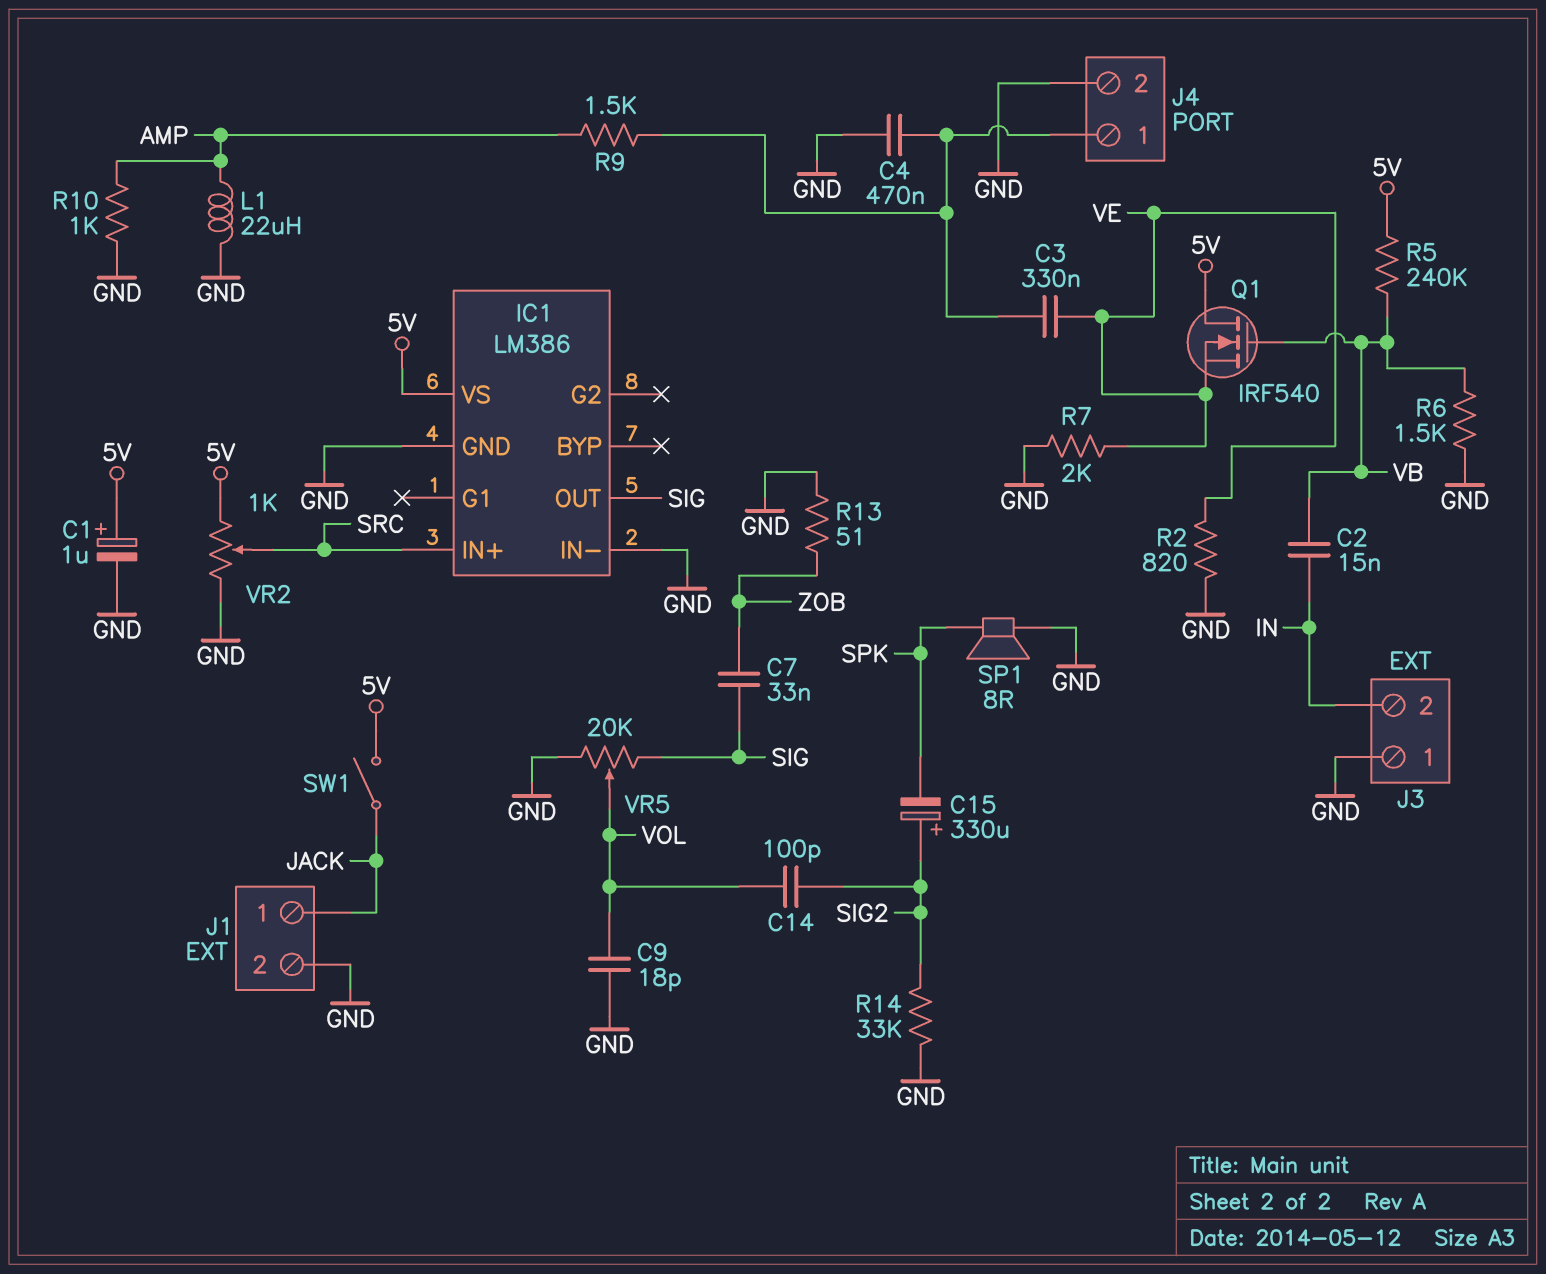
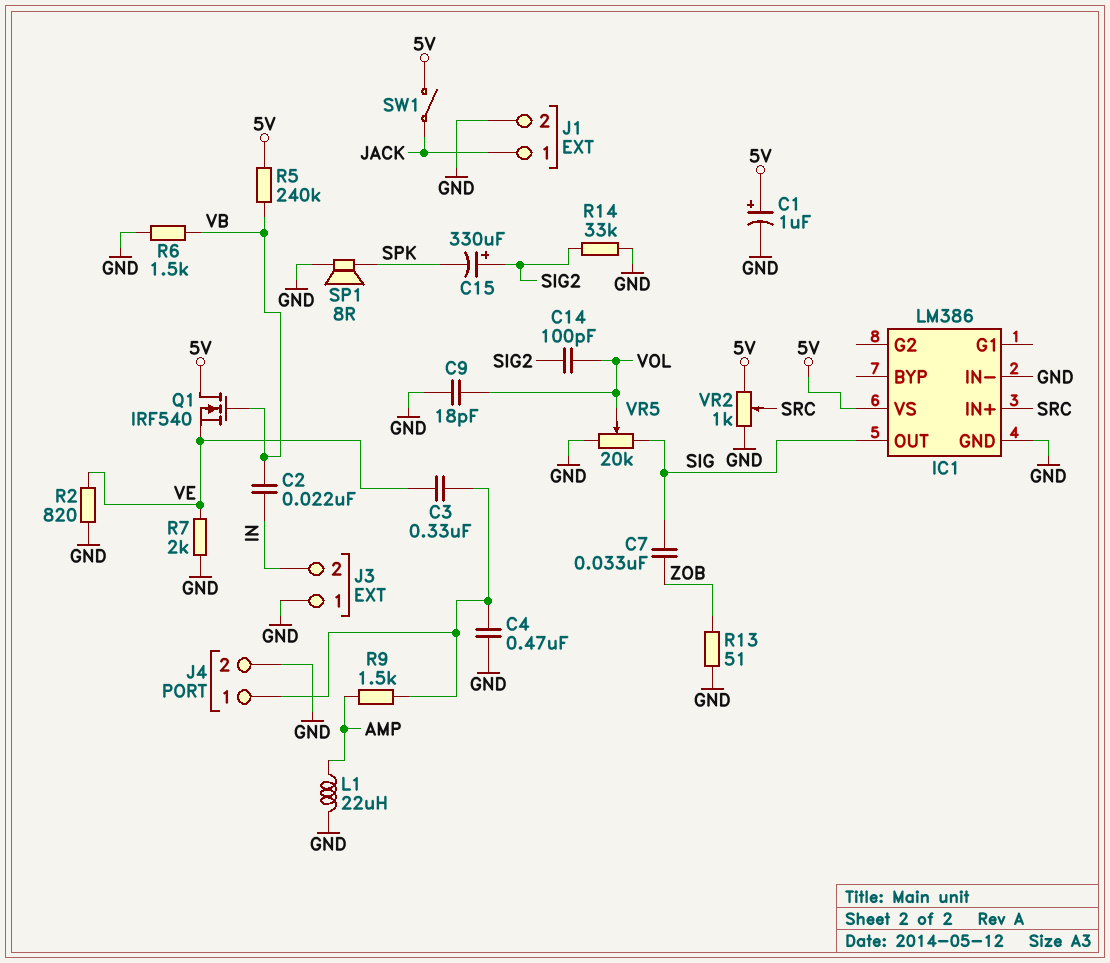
C2: 15nF (IN, VB) -> 22nF (IN, VB)
R10: 1k (AMP, GND) -> none

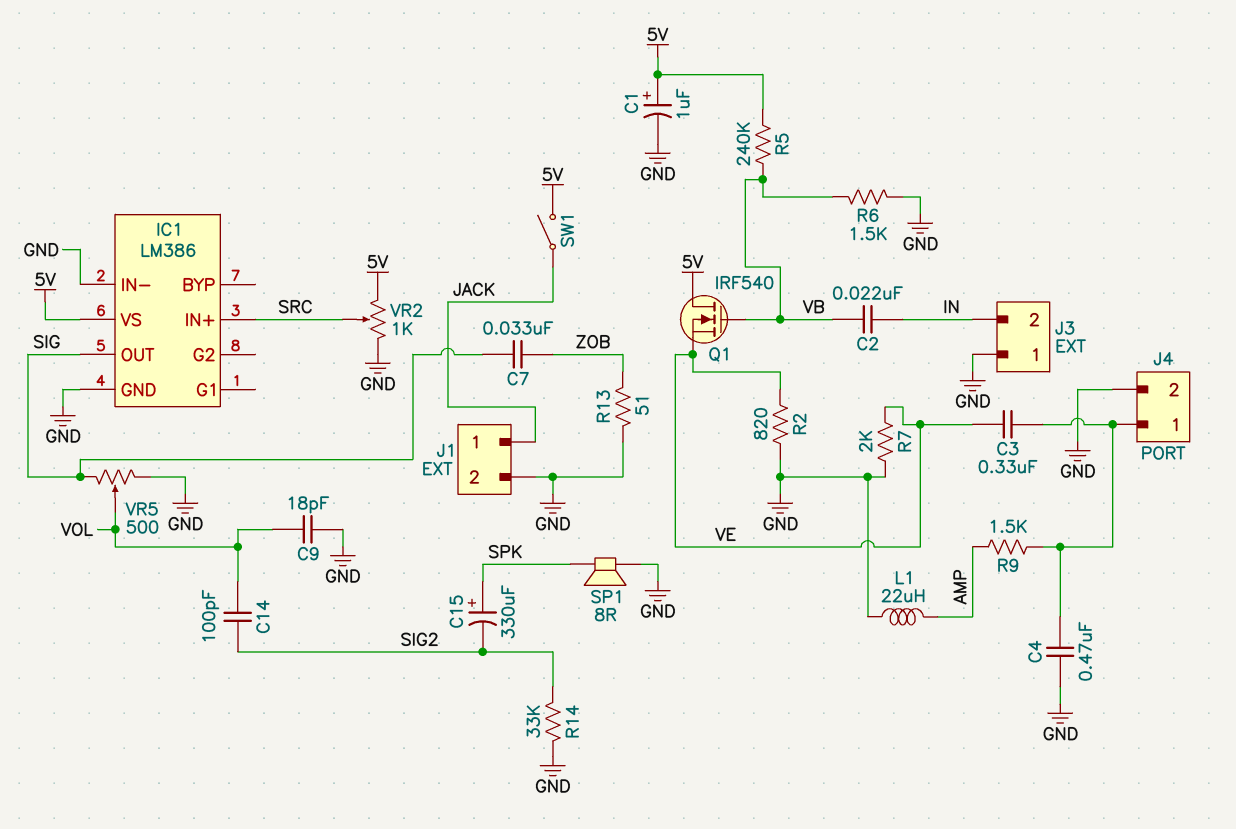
C15: 330uF (plus SIG2, minus SPK) -> 330uF (plus SPK, minus SIG2)
VR5: 20k (GND, SIG, wiper VOL) -> 500 (GND, SIG, wiper VOL)

